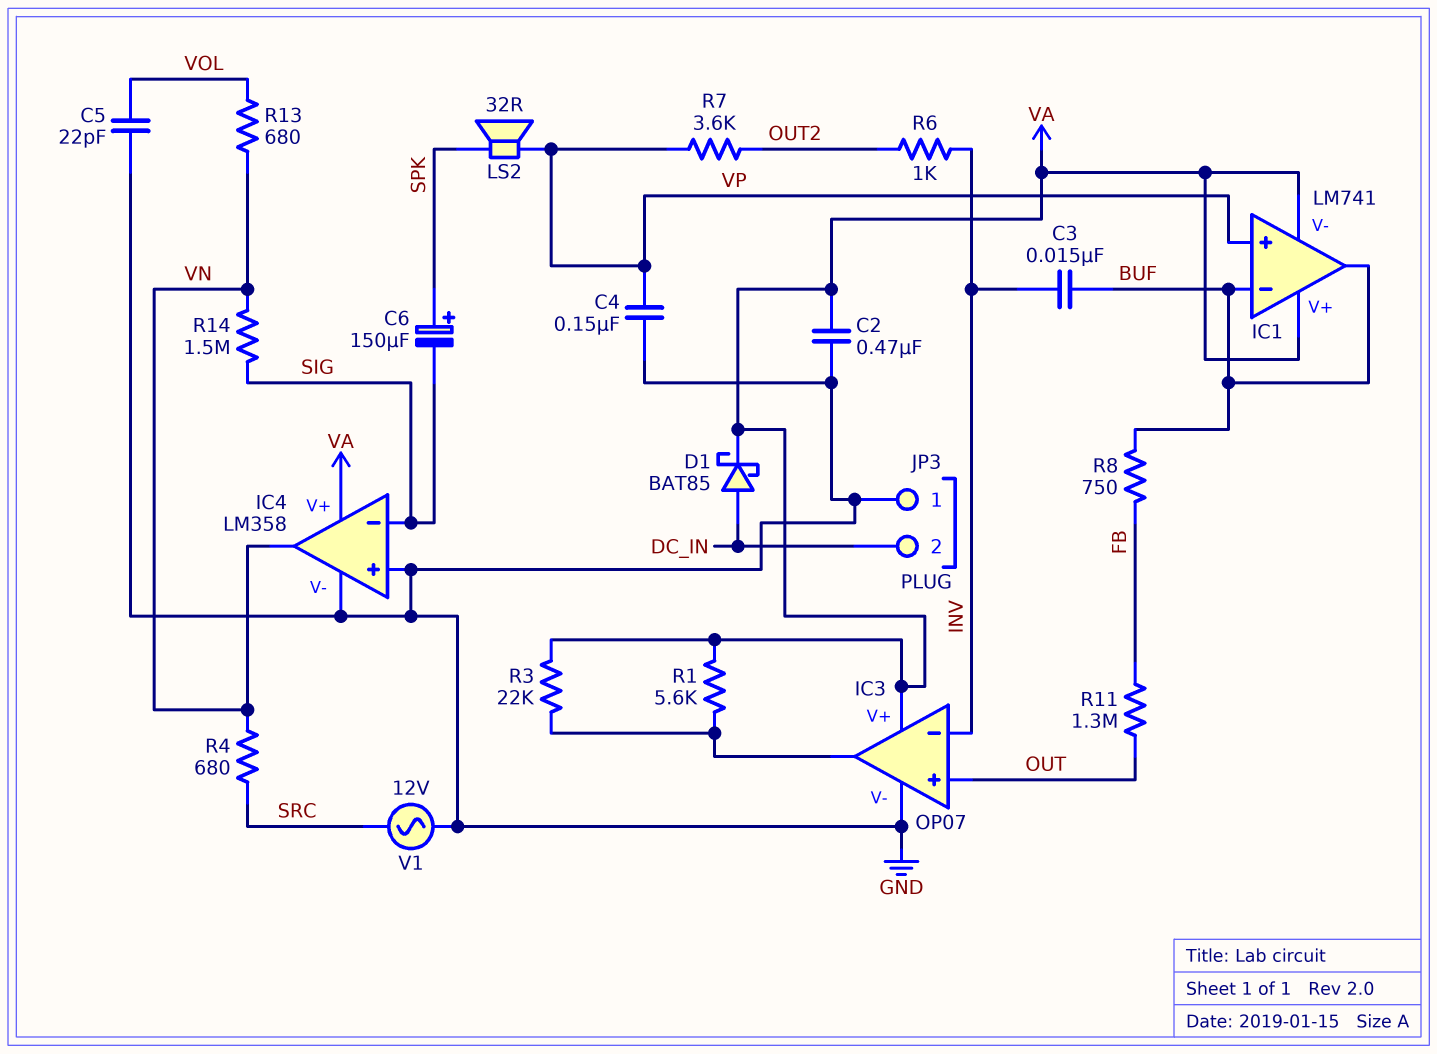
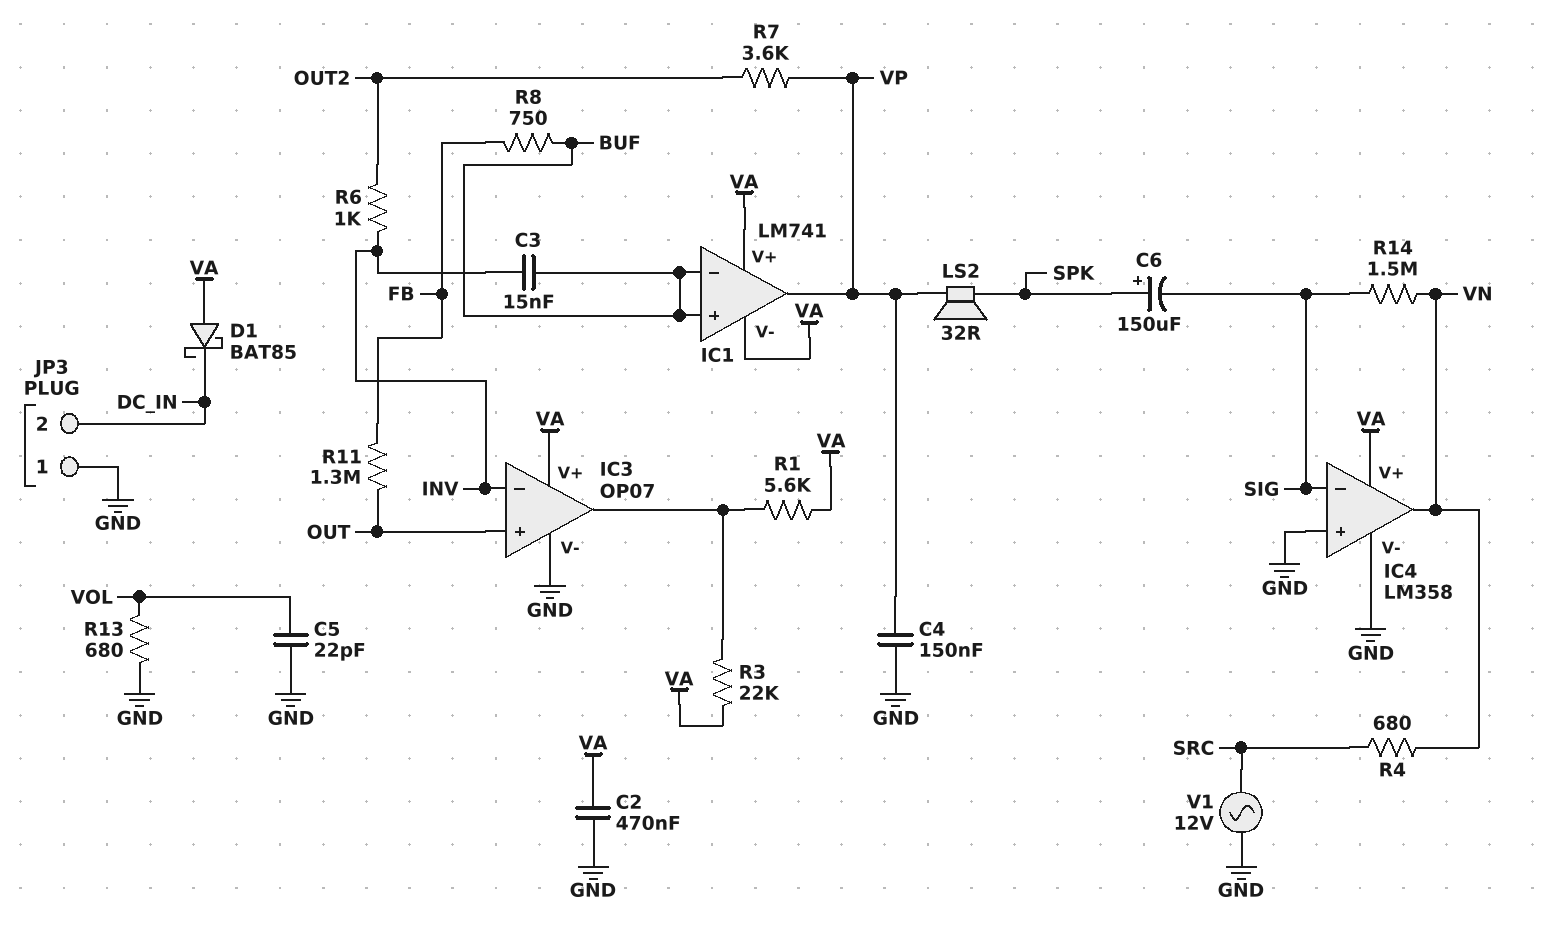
D1: schottky BAT85 (A DC_IN, K VA) -> schottky BAT85 (A VA, K DC_IN)
IC1 pin in+: VP -> BUF
IC1 pin out: BUF -> VP
R13: 680 (VN, VOL) -> 680 (GND, VOL)

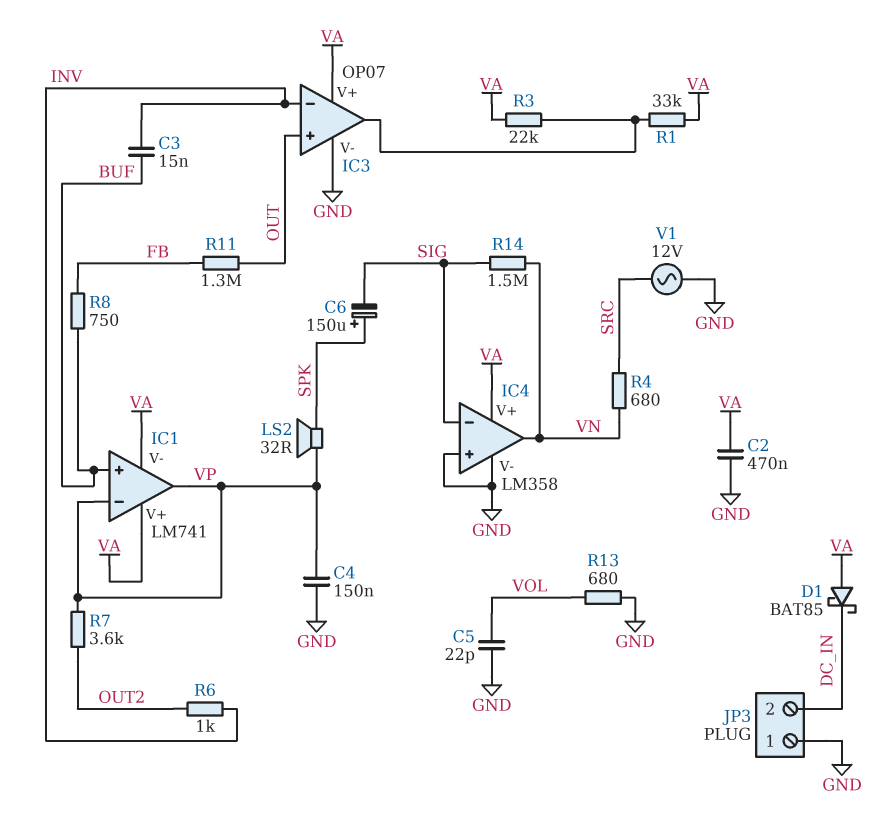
IC1 pin in-: BUF -> VP
R1: 5.6k (IC3/out, VA) -> 33k (IC3/out, VA)

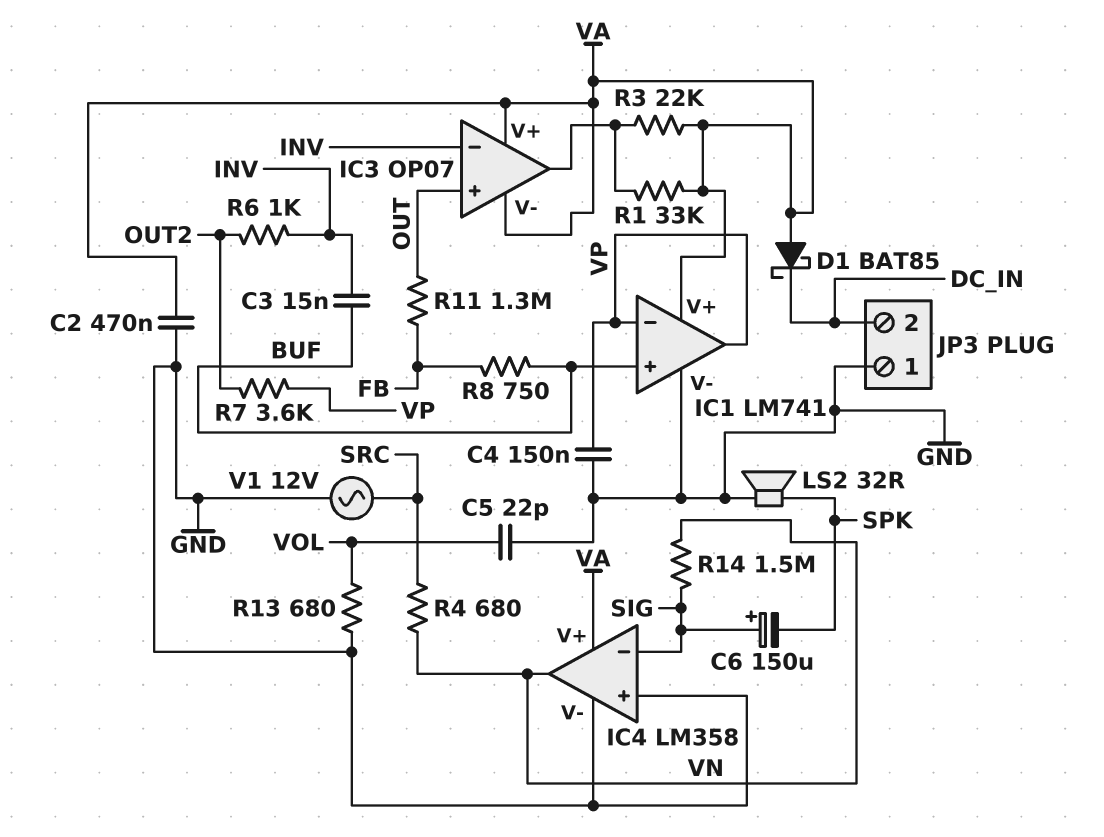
C6: 150uF (plus SPK, minus SIG) -> 150uF (plus SIG, minus SPK)
IC1 pin V-: VA -> GND
IC3 pin V-: GND -> VA
LS2: speaker 32R (SPK, VP) -> speaker 32R (GND, SPK)

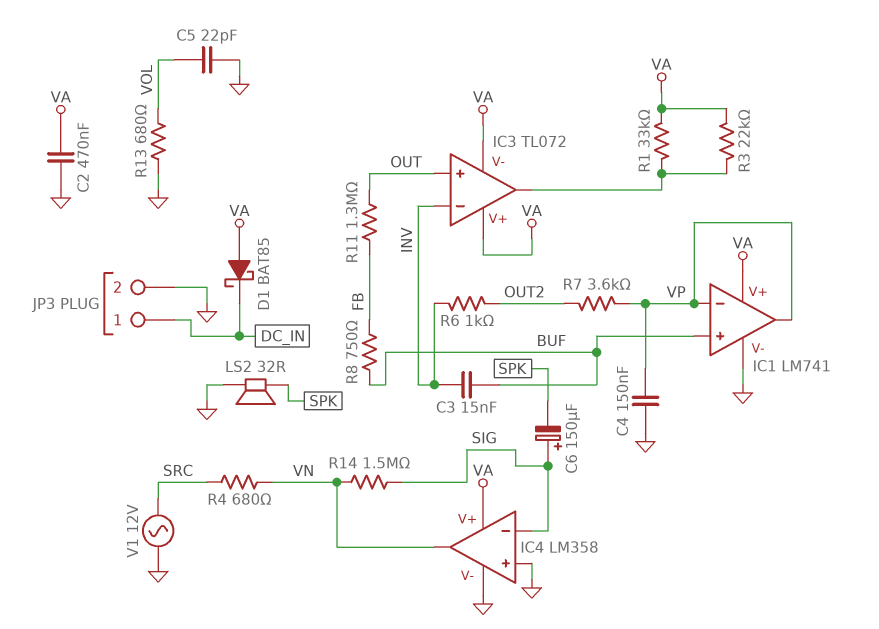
IC3: OP07 -> TL072
JP3 pin 1: GND -> DC_IN
JP3 pin 2: DC_IN -> GND

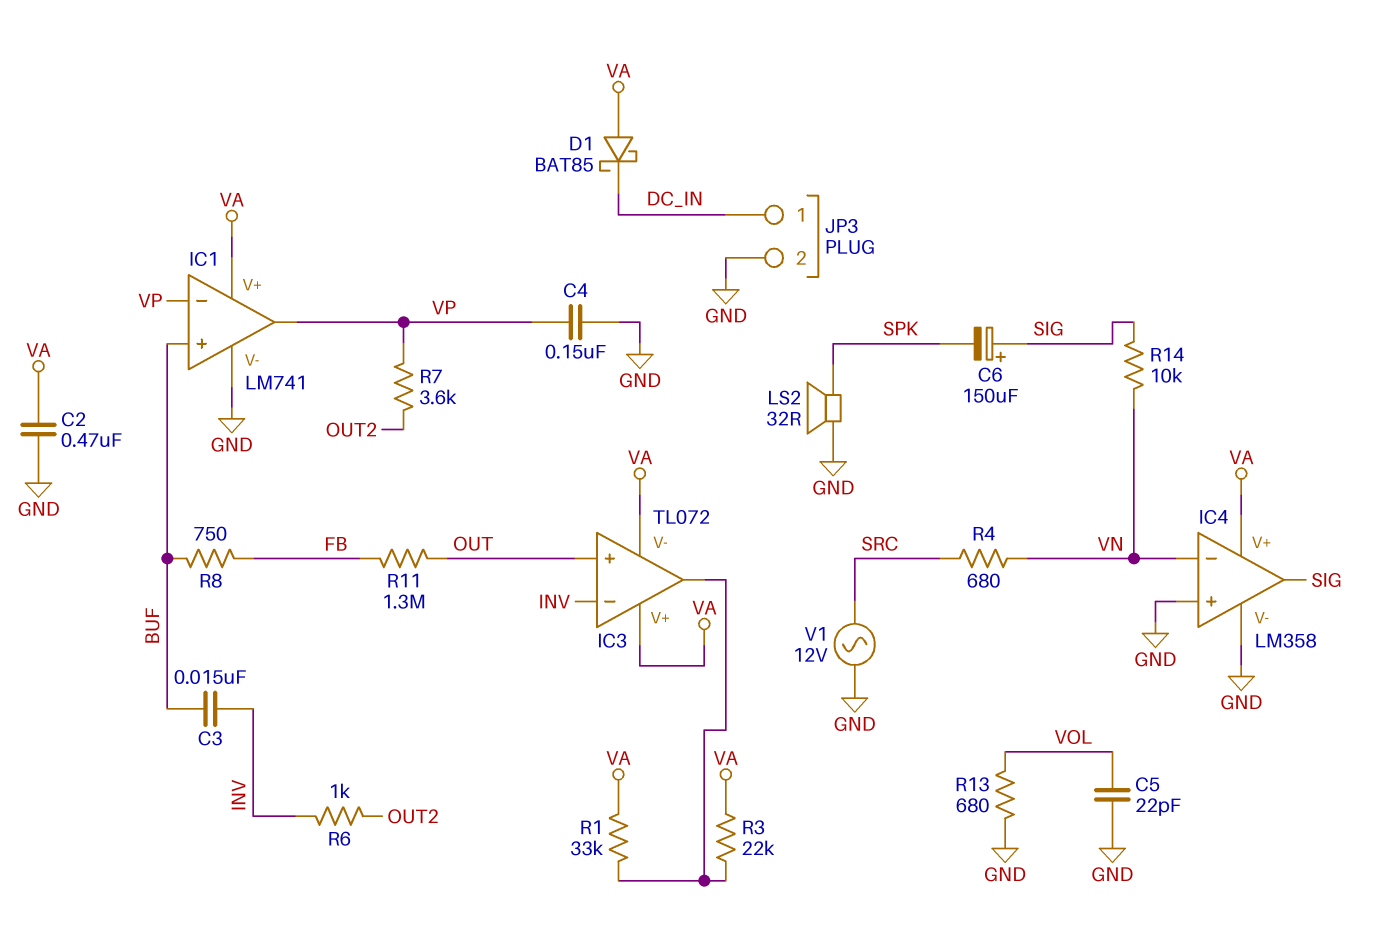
IC4 pin in-: SIG -> VN
IC4 pin out: VN -> SIG
R14: 1.5M (SIG, VN) -> 10k (SIG, VN)

